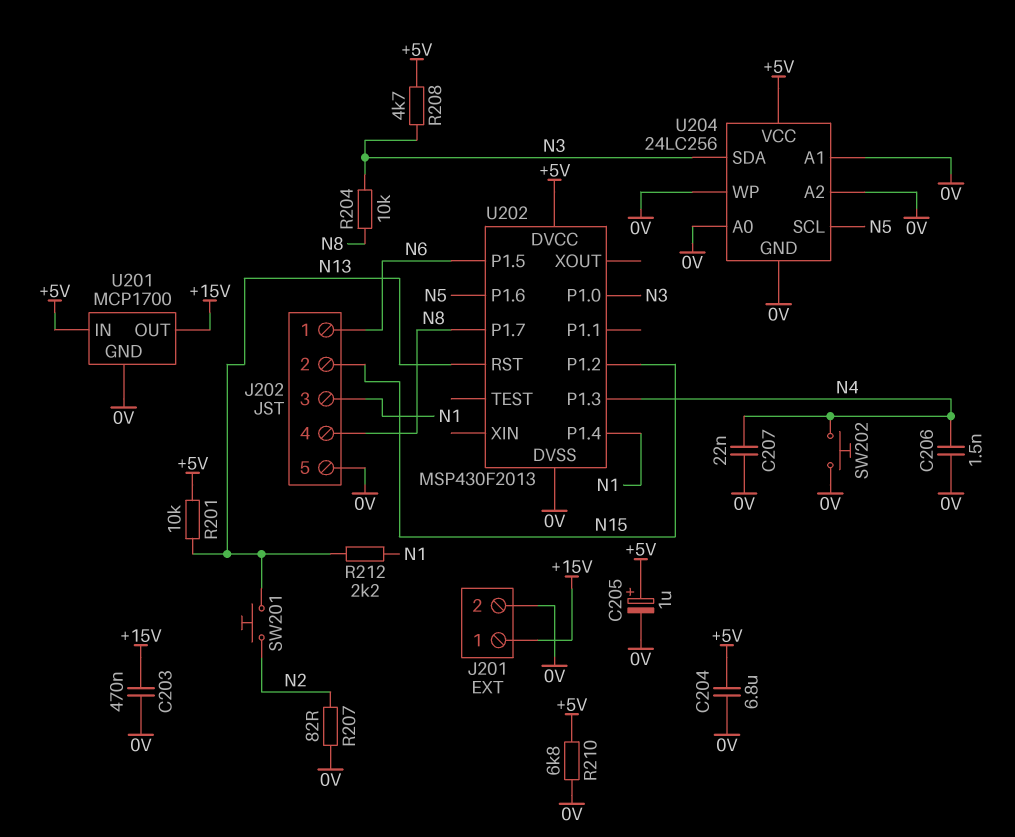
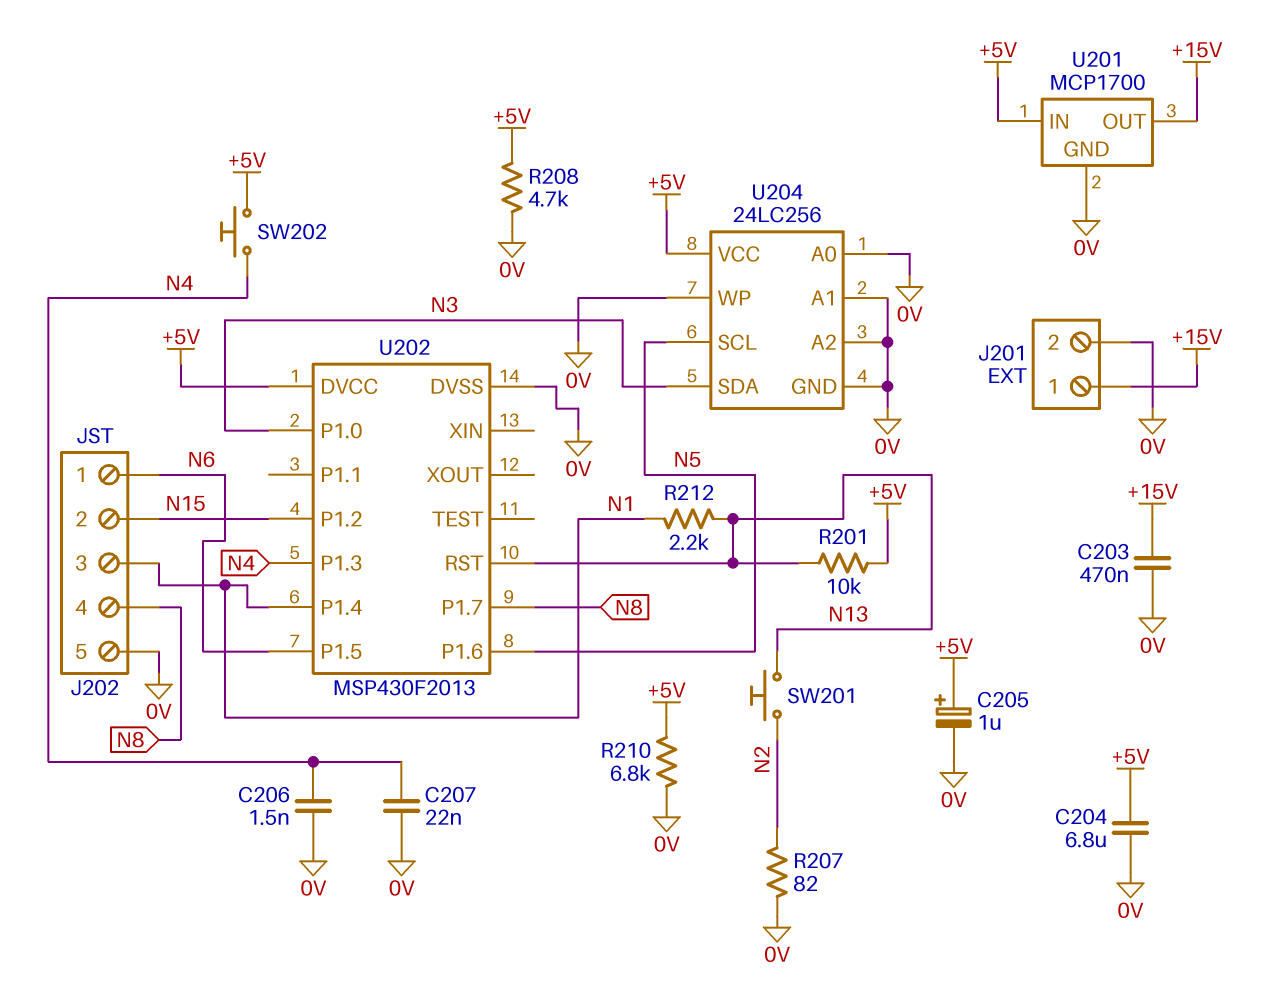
R204: 10k (N3, N8) -> none
R208: 4.7k (+5V, N3) -> 4.7k (+5V, 0V)
SW202: button (0V, N4) -> button (+5V, N4)

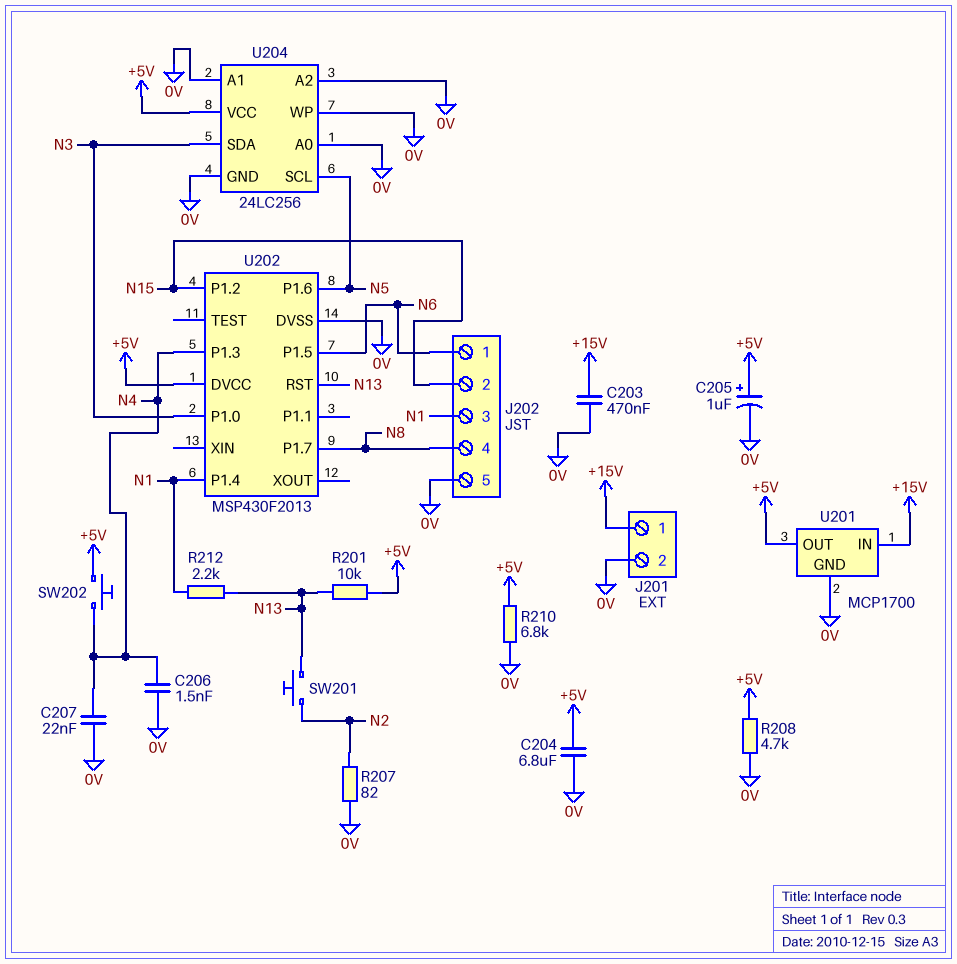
U201 pin IN: +5V -> +15V
U201 pin OUT: +15V -> +5V

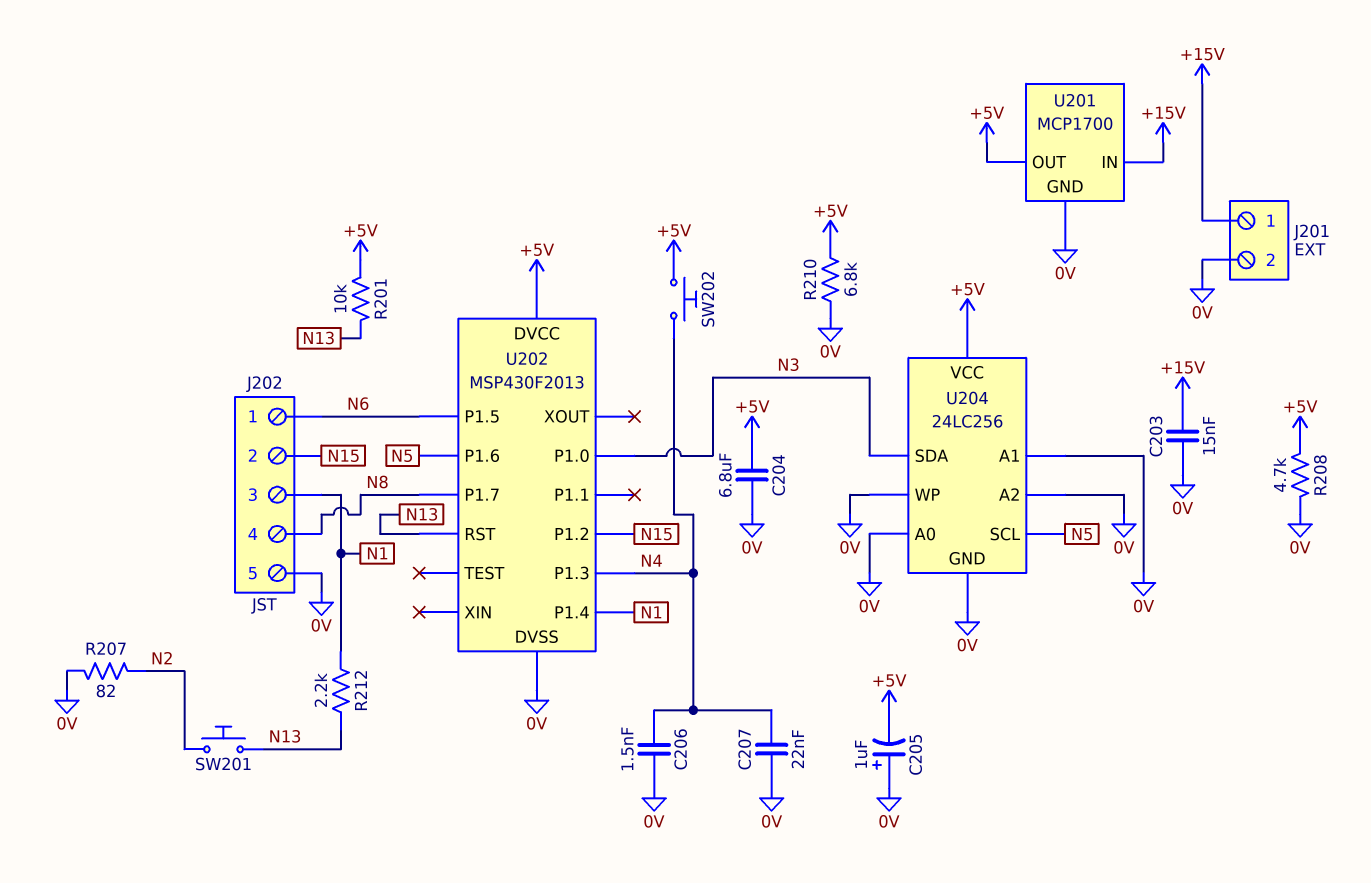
C203: 470nF (+15V, 0V) -> 15nF (+15V, 0V)
C205: 1uF (plus +5V, minus 0V) -> 1uF (plus 0V, minus +5V)

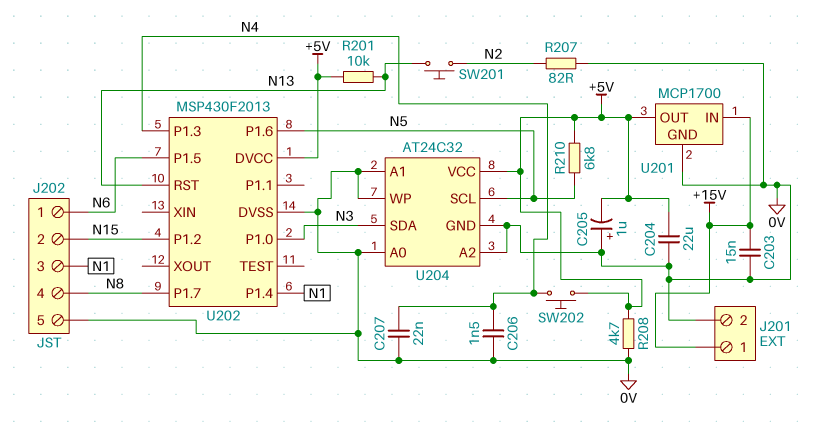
C204: 6.8uF (+5V, 0V) -> 22uF (+5V, 0V)
R210: 6.8k (+5V, 0V) -> 6.8k (+5V, N5)
R212: 2.2k (N1, N13) -> none
U204: 24LC256 -> AT24C32

